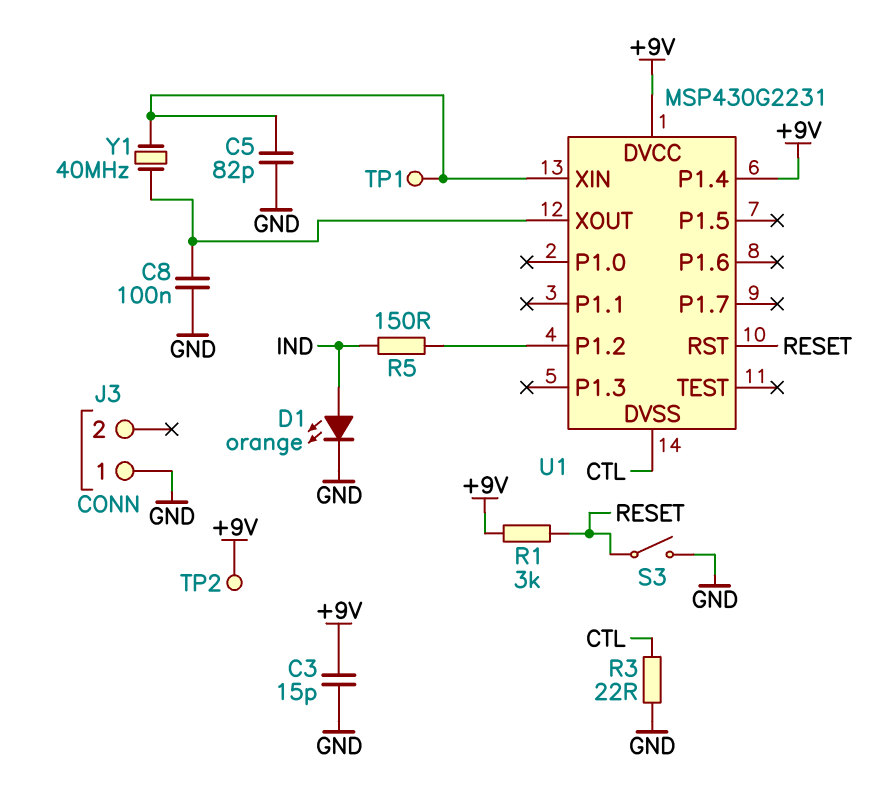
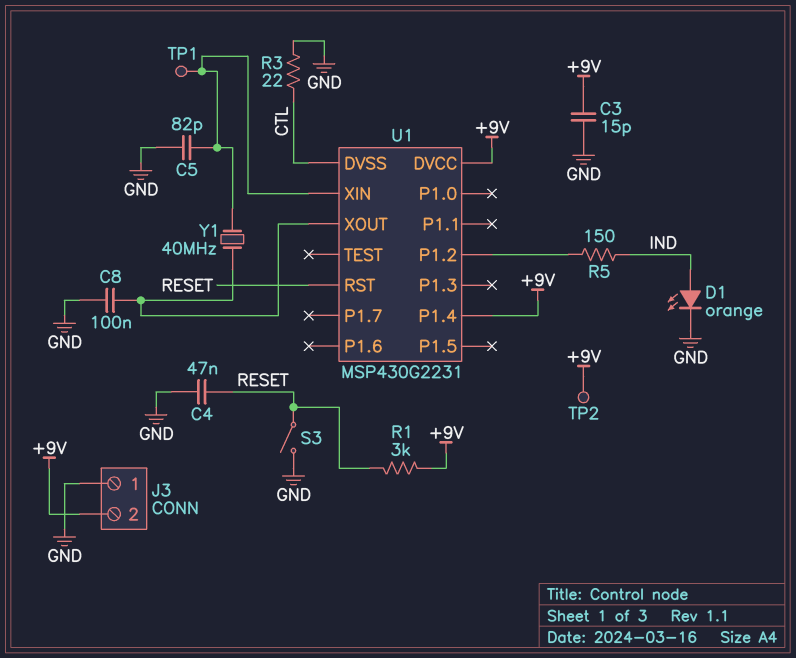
C4: none -> 47nF (GND, RESET)
J3 pin 2: none -> +9V

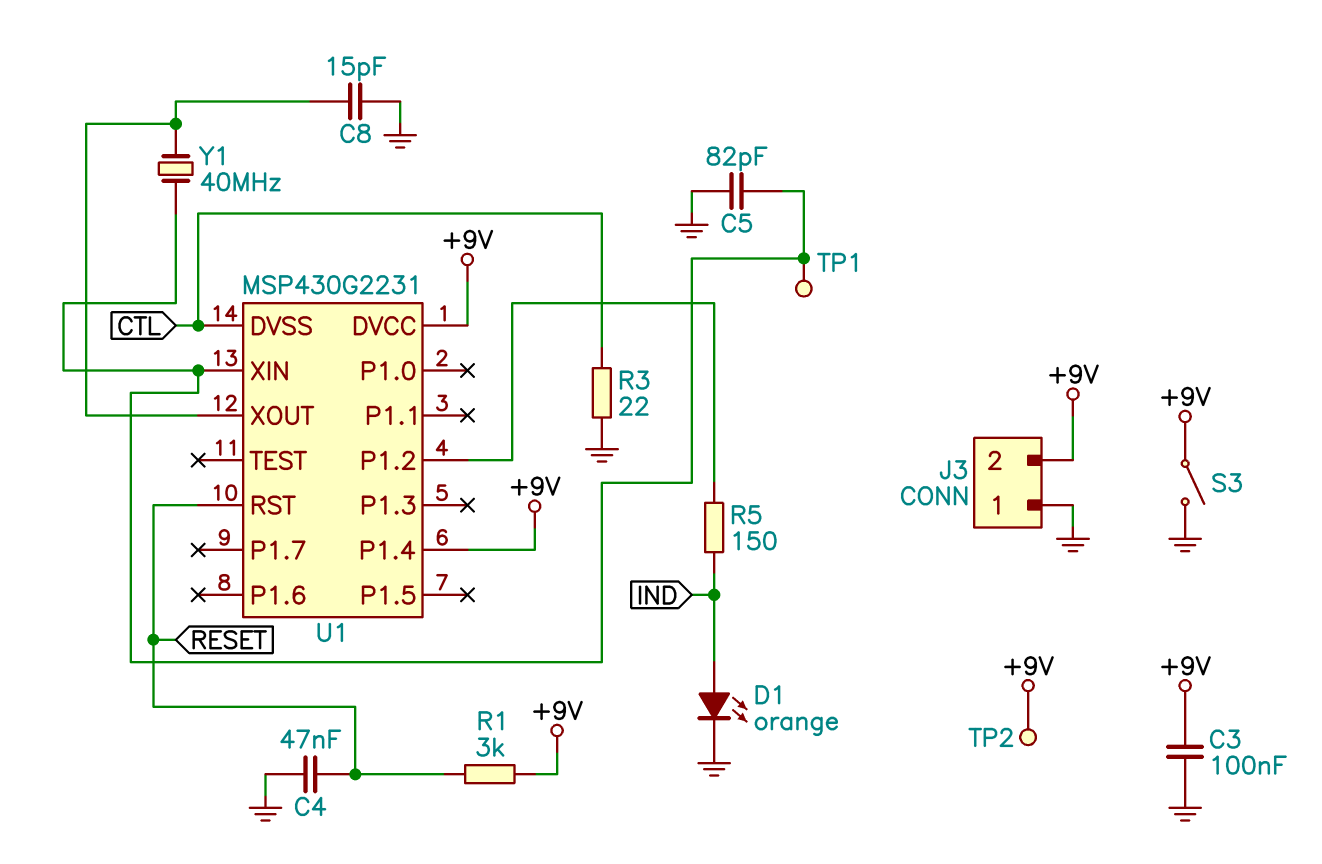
C3: 15pF (+9V, GND) -> 100nF (+9V, GND)
C8: 100nF (GND, U1/XOUT) -> 15pF (GND, U1/XOUT)
S3: switch (GND, RESET) -> switch (+9V, GND)

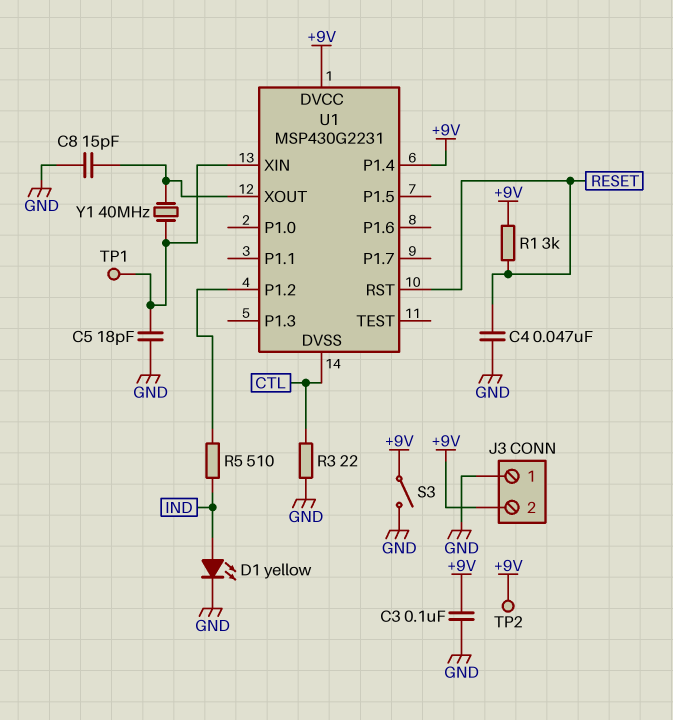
C5: 82pF (GND, U1/XIN) -> 18pF (GND, U1/XIN)
D1: LED orange (A IND, K GND) -> LED yellow (A IND, K GND)
R5: 150 (IND, U1/P1.2) -> 510 (IND, U1/P1.2)

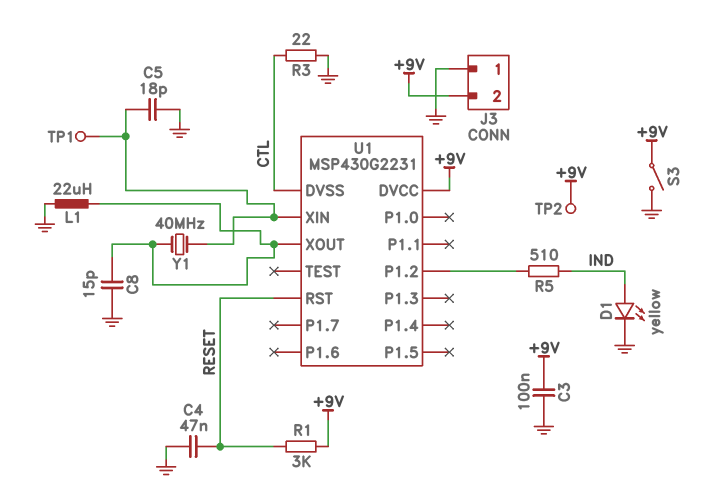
L1: none -> 22uH (GND, U1/XOUT)
U1 pin P1.4: +9V -> none

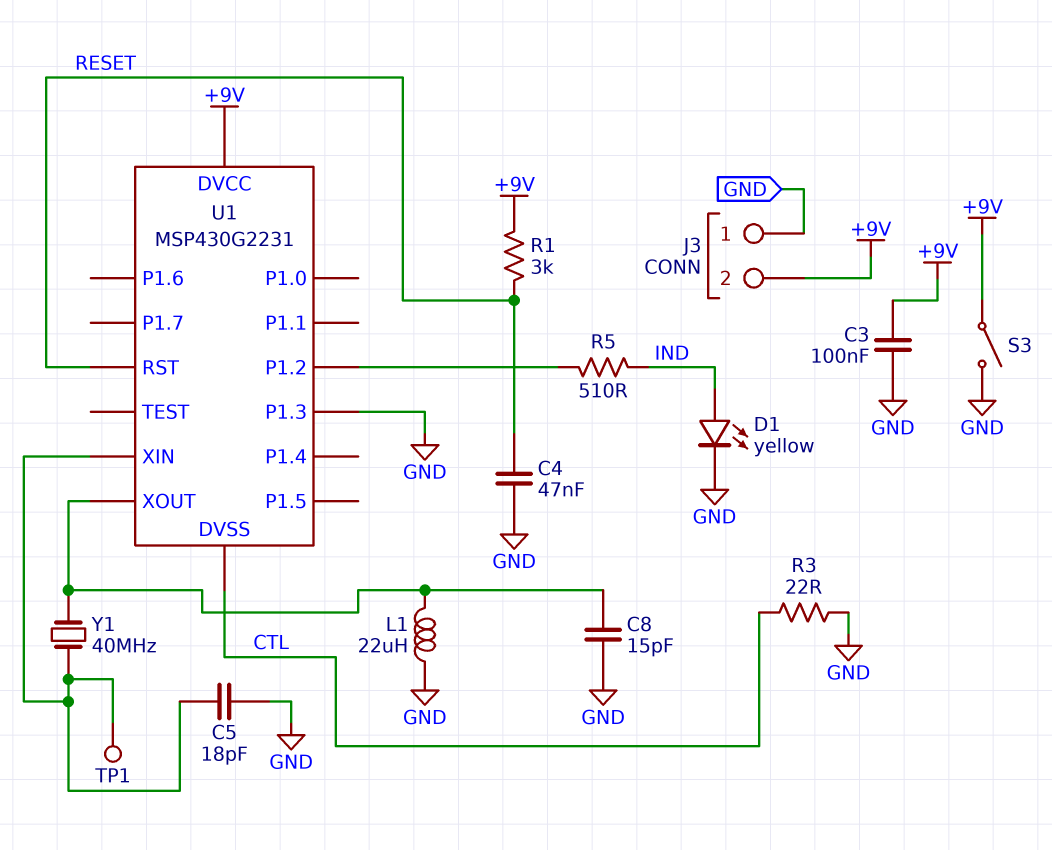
TP2: test point (+9V) -> none
U1 pin P1.3: none -> GND

